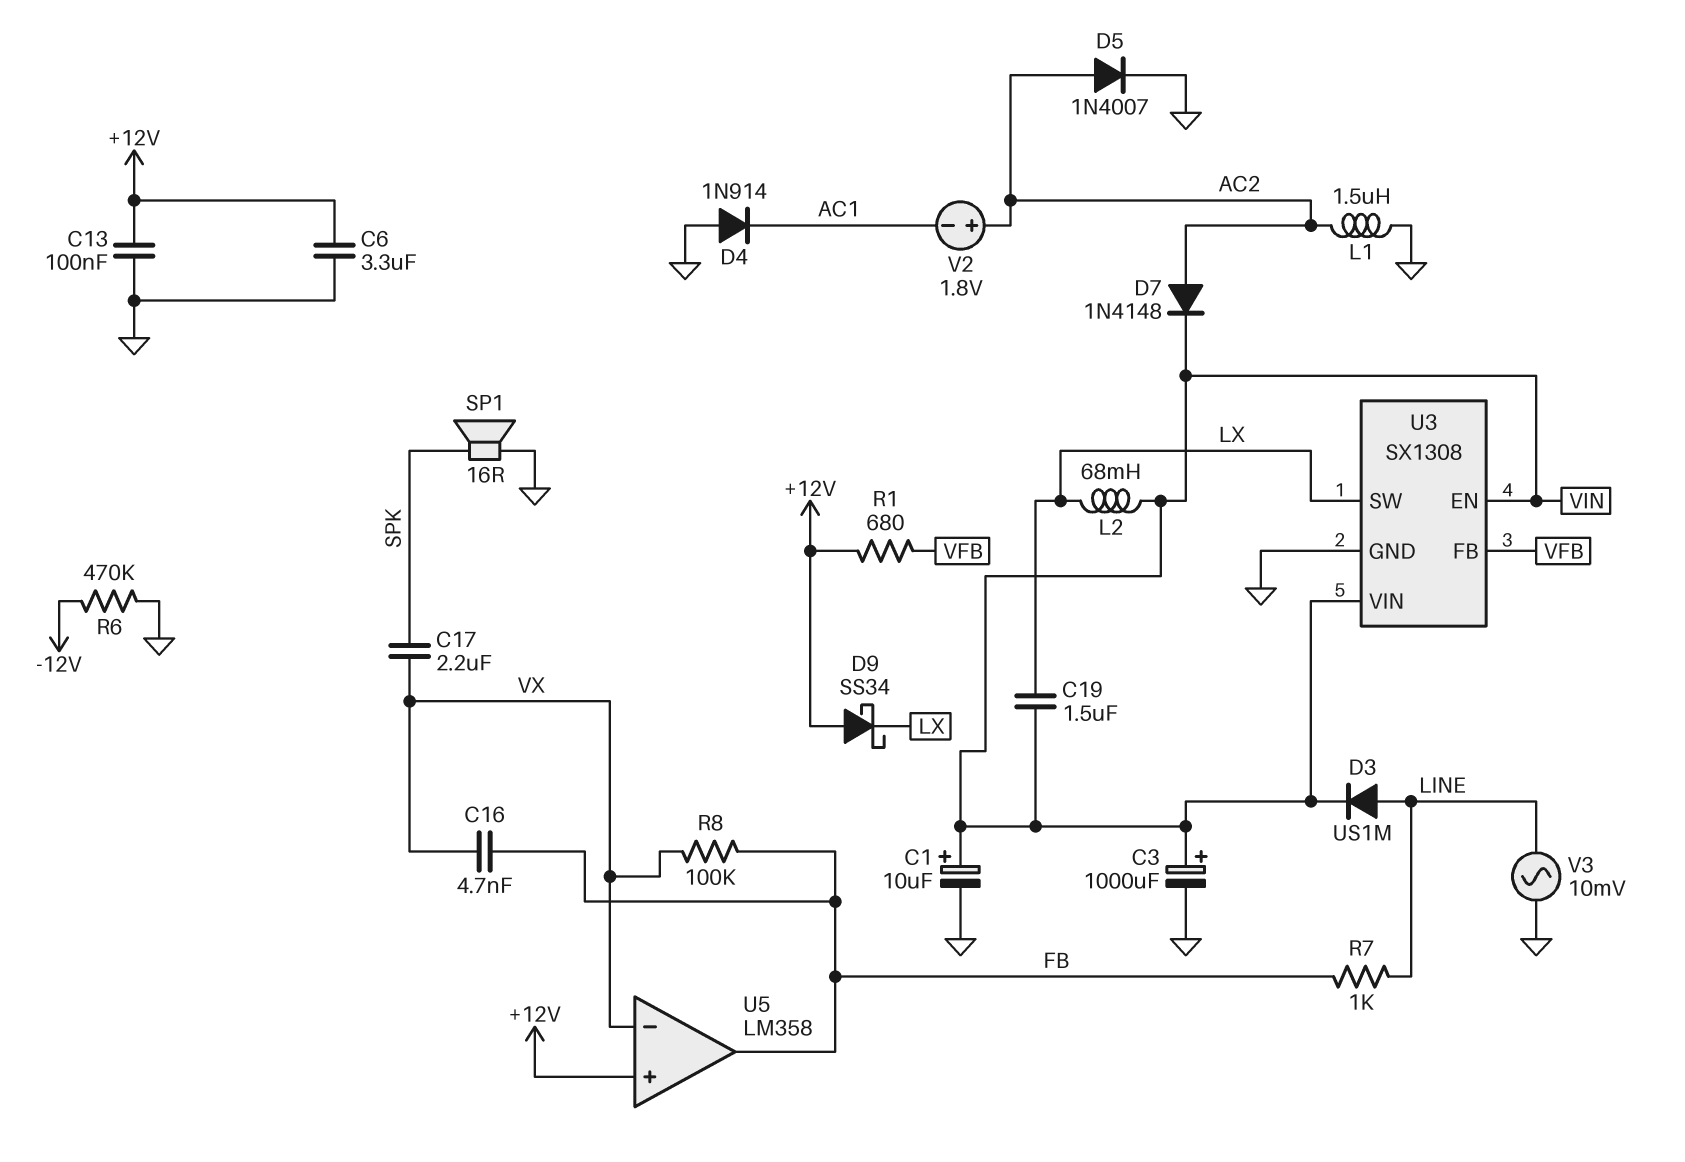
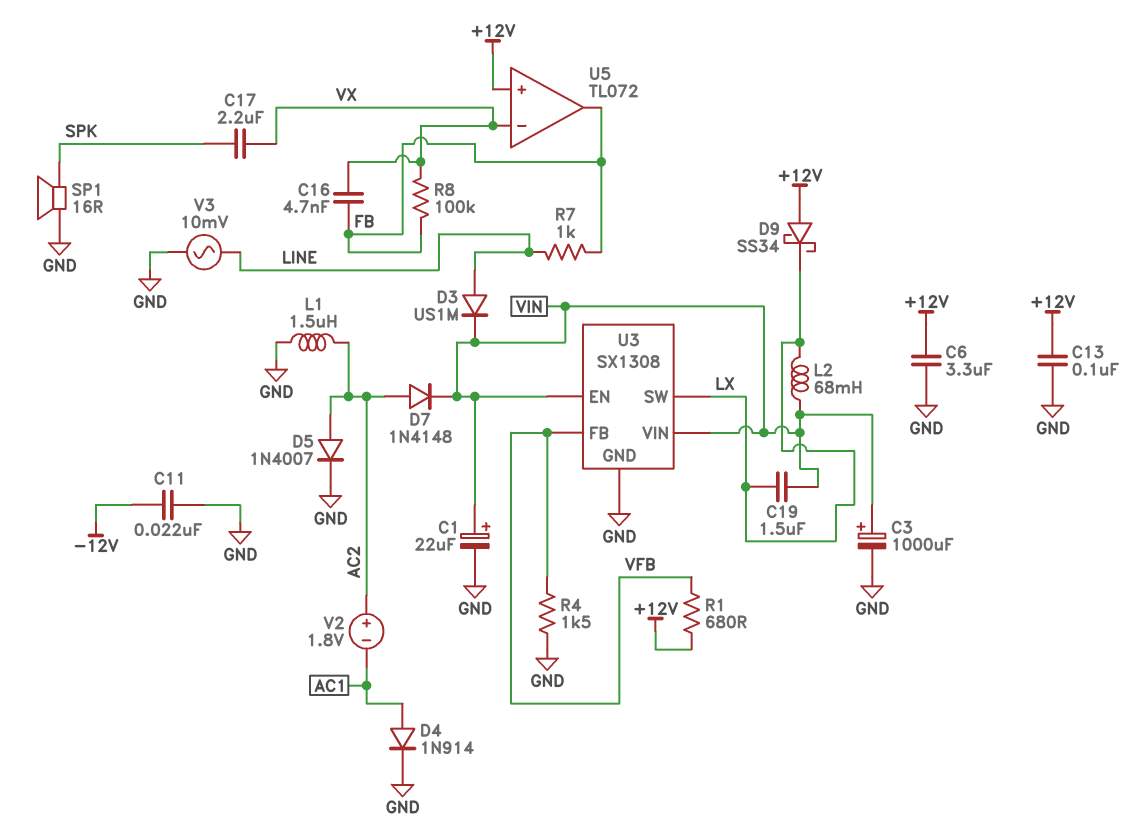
C1: 10uF (plus VIN, minus GND) -> 22uF (plus VIN, minus GND)
C11: none -> 22nF (-12V, GND)
D4: diode 1N914 (A GND, K AC1) -> diode 1N914 (A AC1, K GND)
R4: none -> 1.5k (GND, VFB)
R6: 470k (-12V, GND) -> none
U5: LM358 -> TL072

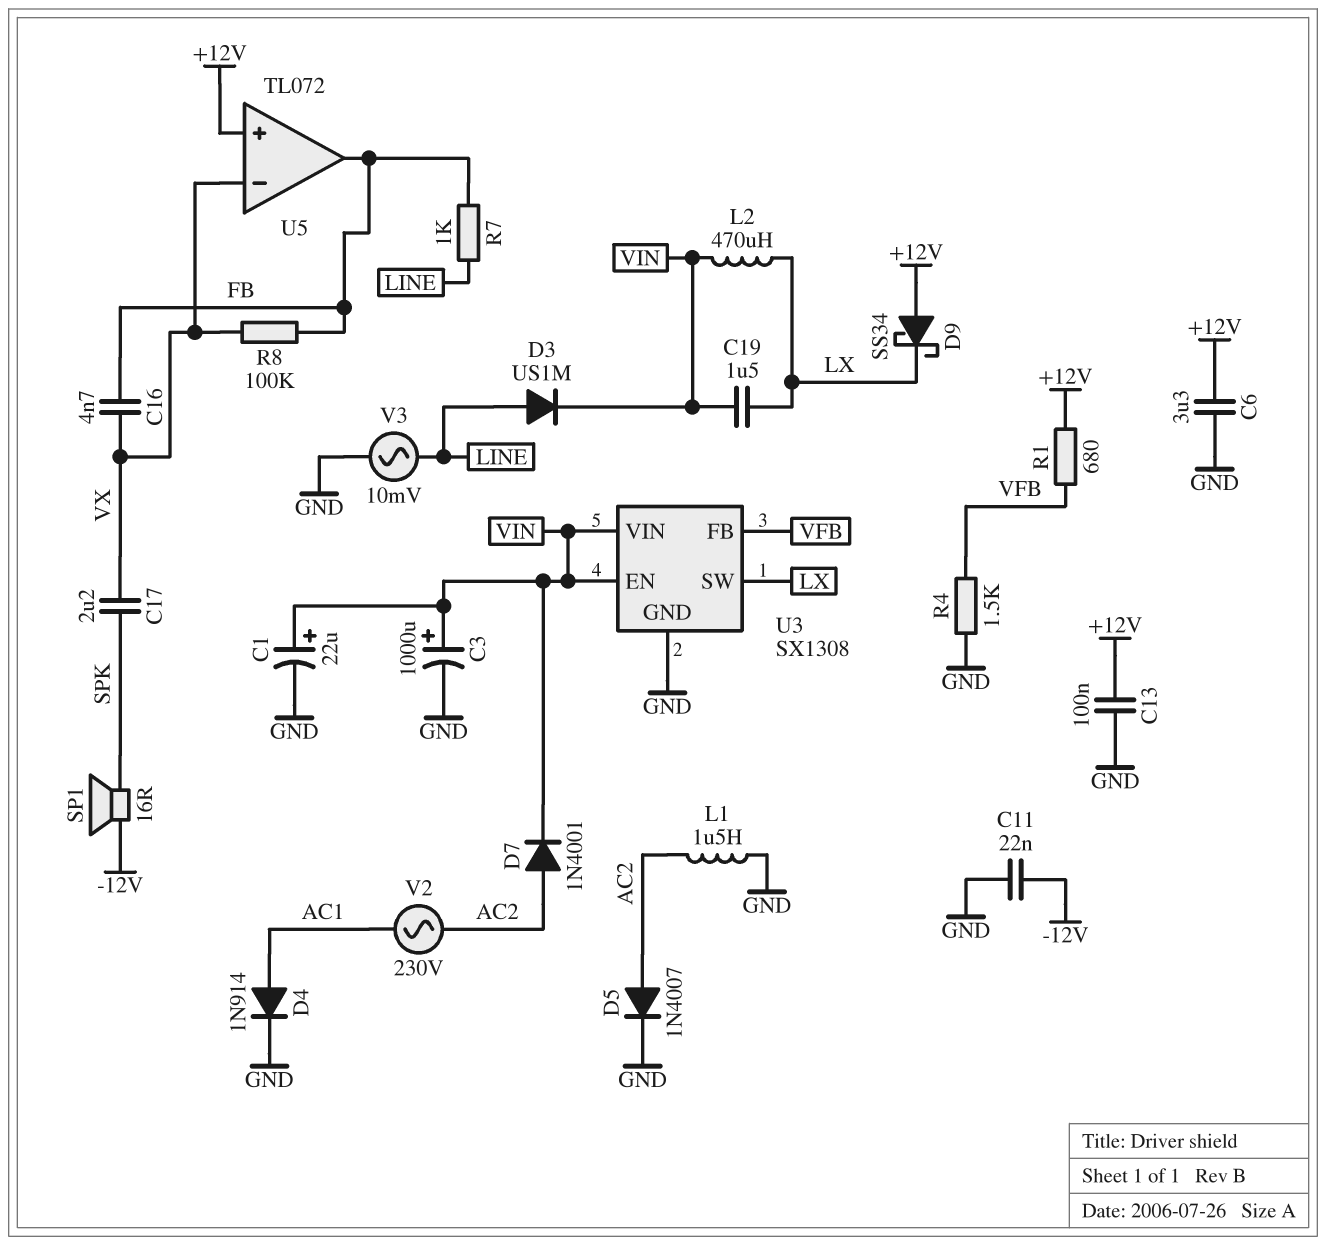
D7: diode 1N4148 (A AC2, K VIN) -> diode 1N4001 (A AC2, K VIN)
L2: 68mH (LX, VIN) -> 470uH (LX, VIN)
SP1: speaker 16R (GND, SPK) -> speaker 16R (-12V, SPK)
V2: 1.8V (plus AC2, minus AC1) -> AC 230V (AC1, AC2)

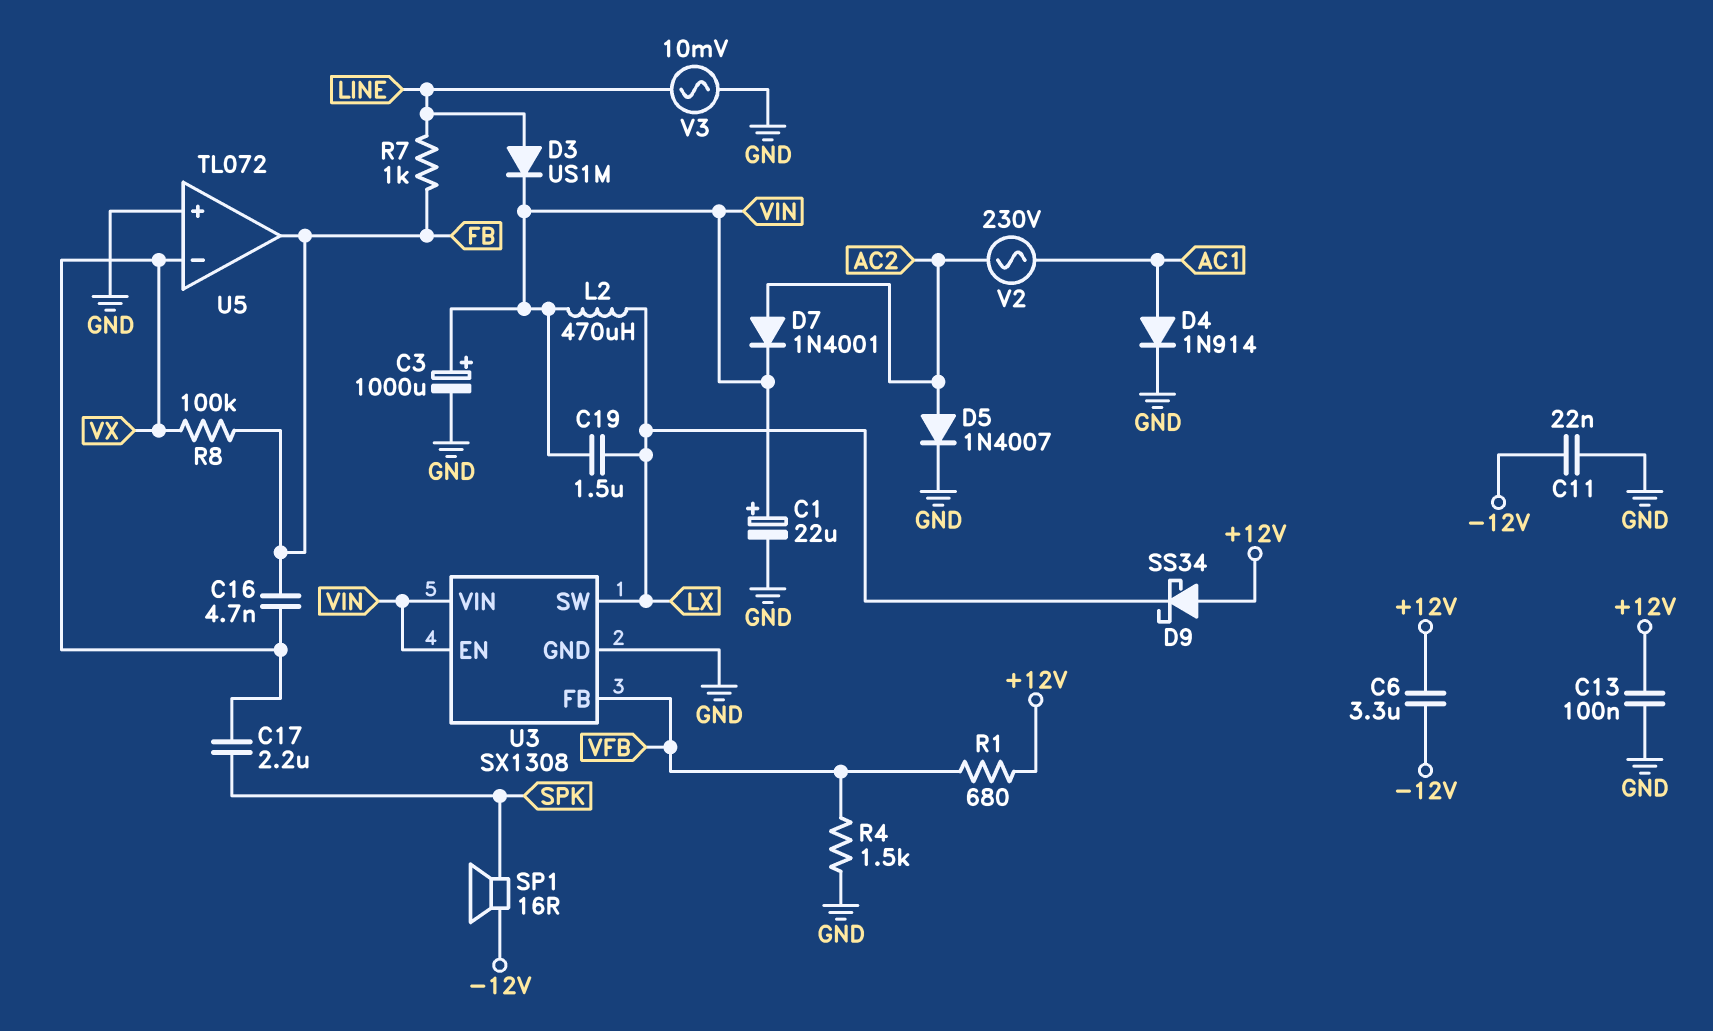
C6: 3.3uF (+12V, GND) -> 3.3uF (+12V, -12V)
L1: 1.5uH (AC2, GND) -> none
U5 pin in+: +12V -> GND

